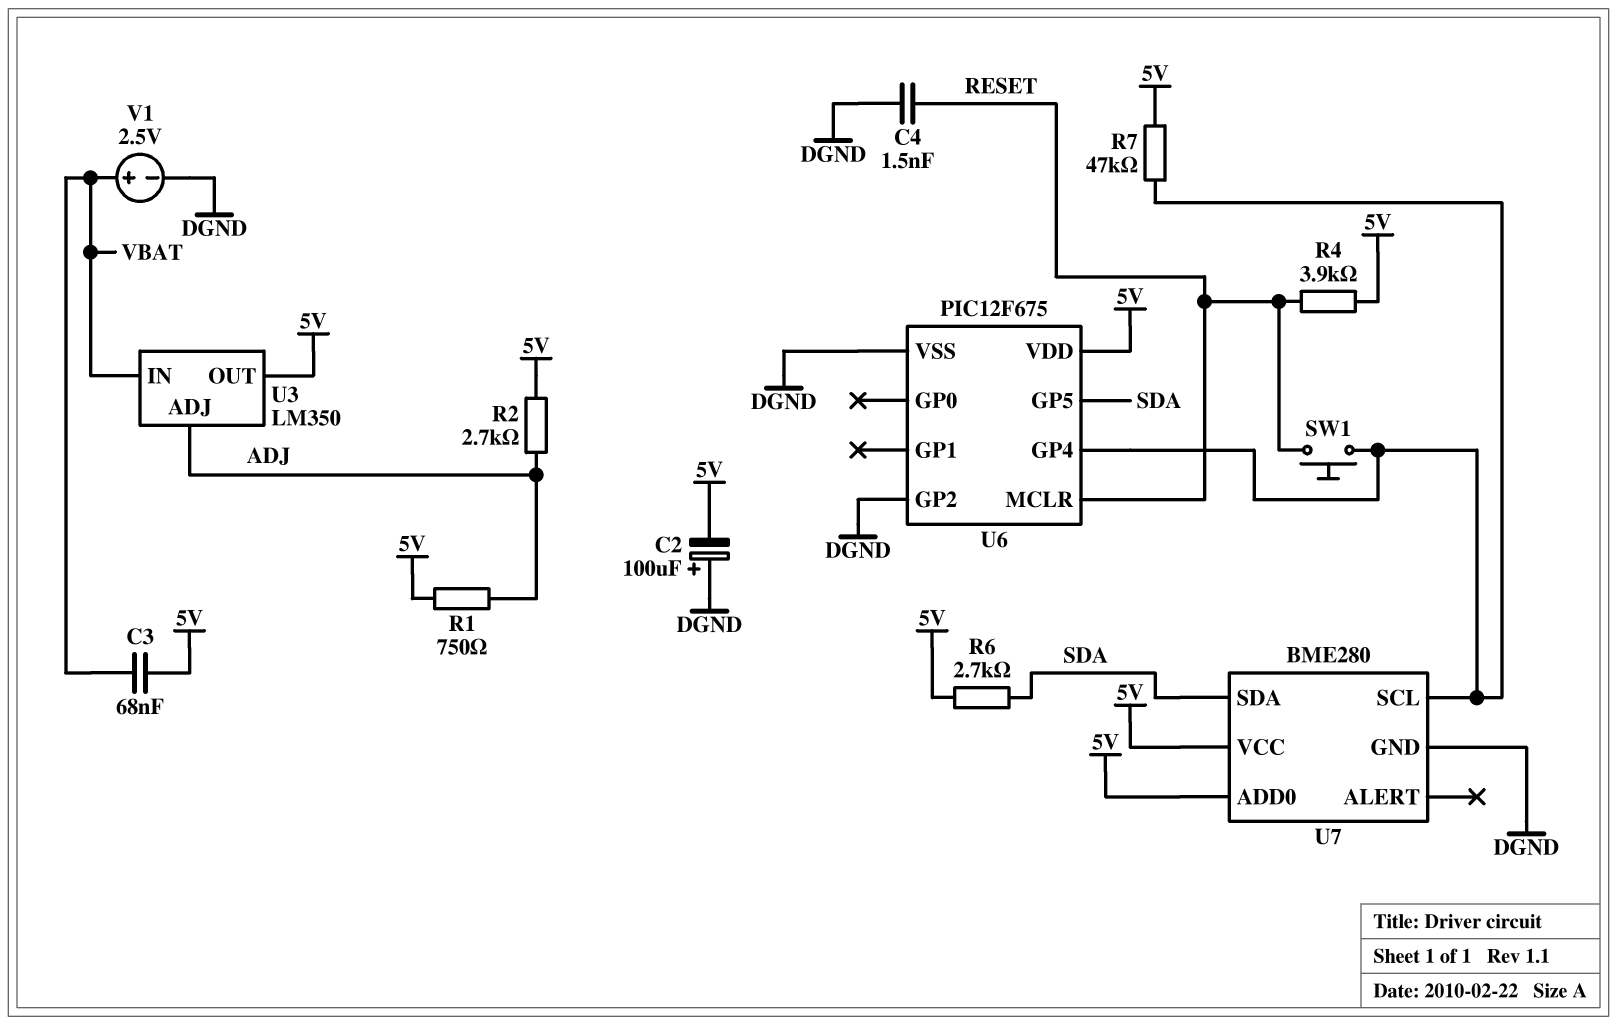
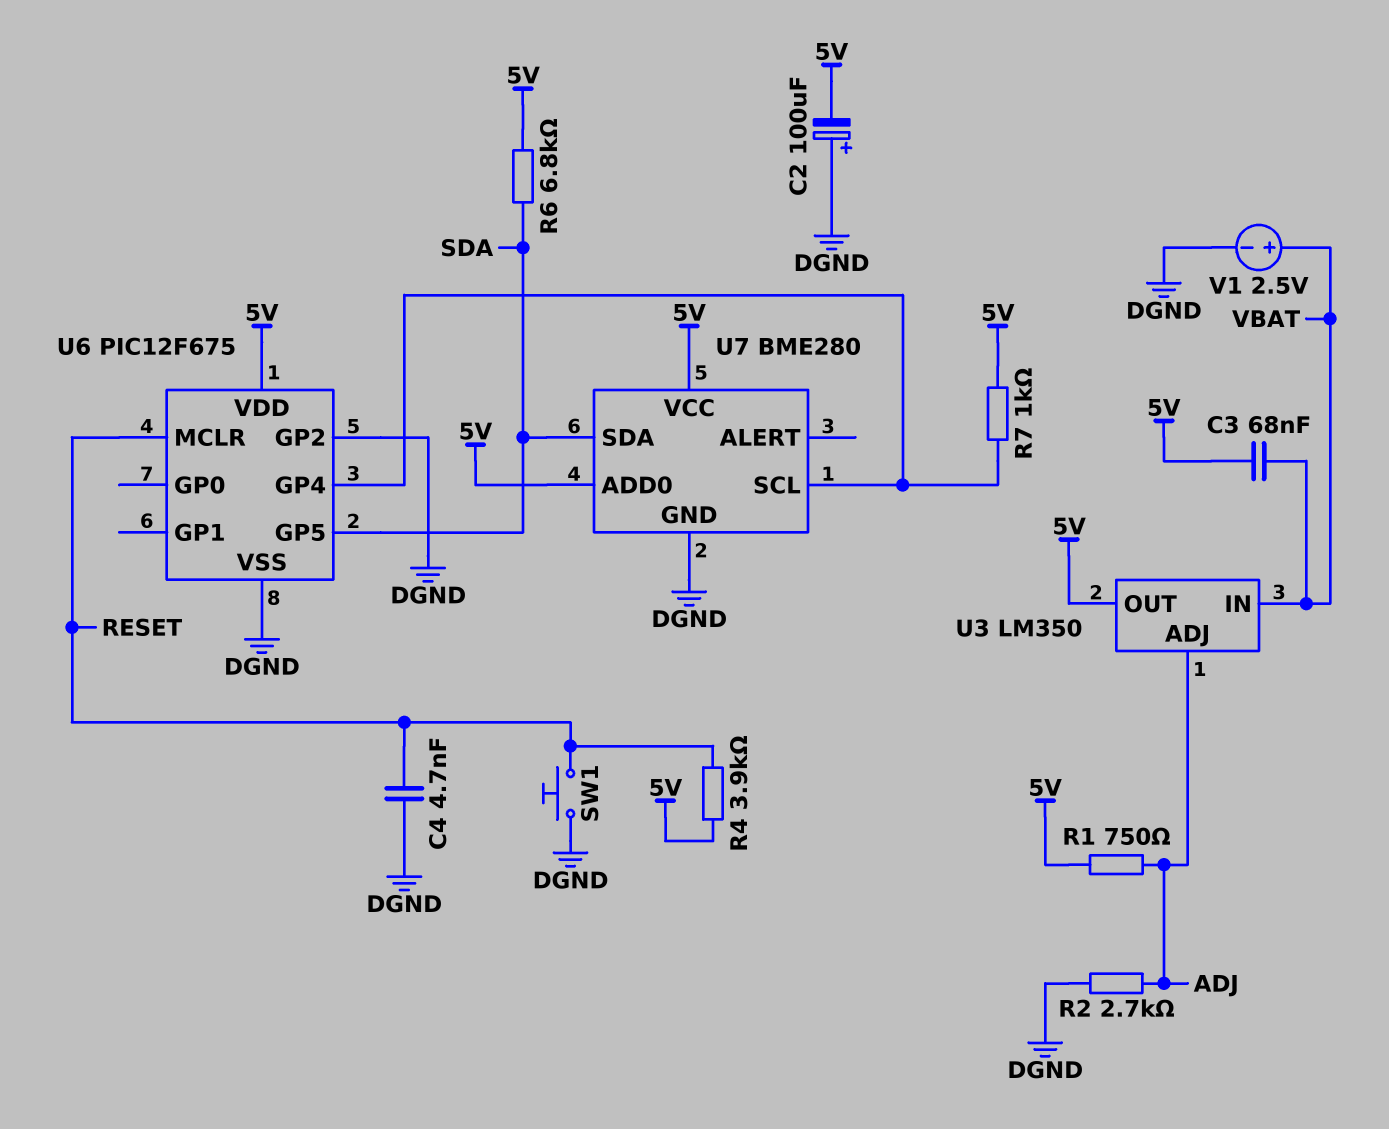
C4: 1.5nF (DGND, RESET) -> 4.7nF (DGND, RESET)
R2: 2.7k (5V, ADJ) -> 2.7k (ADJ, DGND)
R6: 2.7k (5V, SDA) -> 6.8k (5V, SDA)
R7: 47k (5V, U6/GP4) -> 1k (5V, U6/GP4)
SW1: button (RESET, U6/GP4) -> button (DGND, RESET)

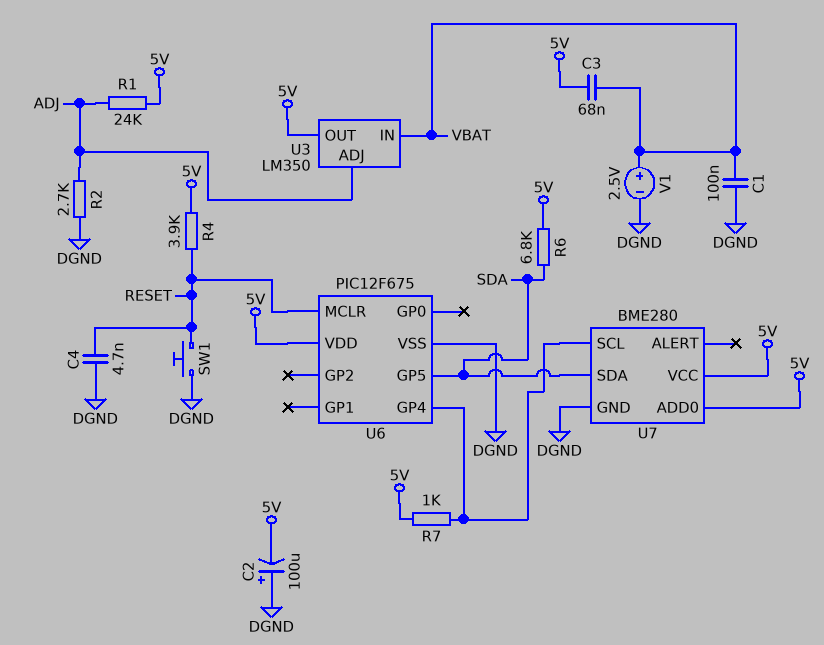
C1: none -> 100nF (DGND, VBAT)
R1: 750 (5V, ADJ) -> 24k (5V, ADJ)
U6 pin GP2: DGND -> none

